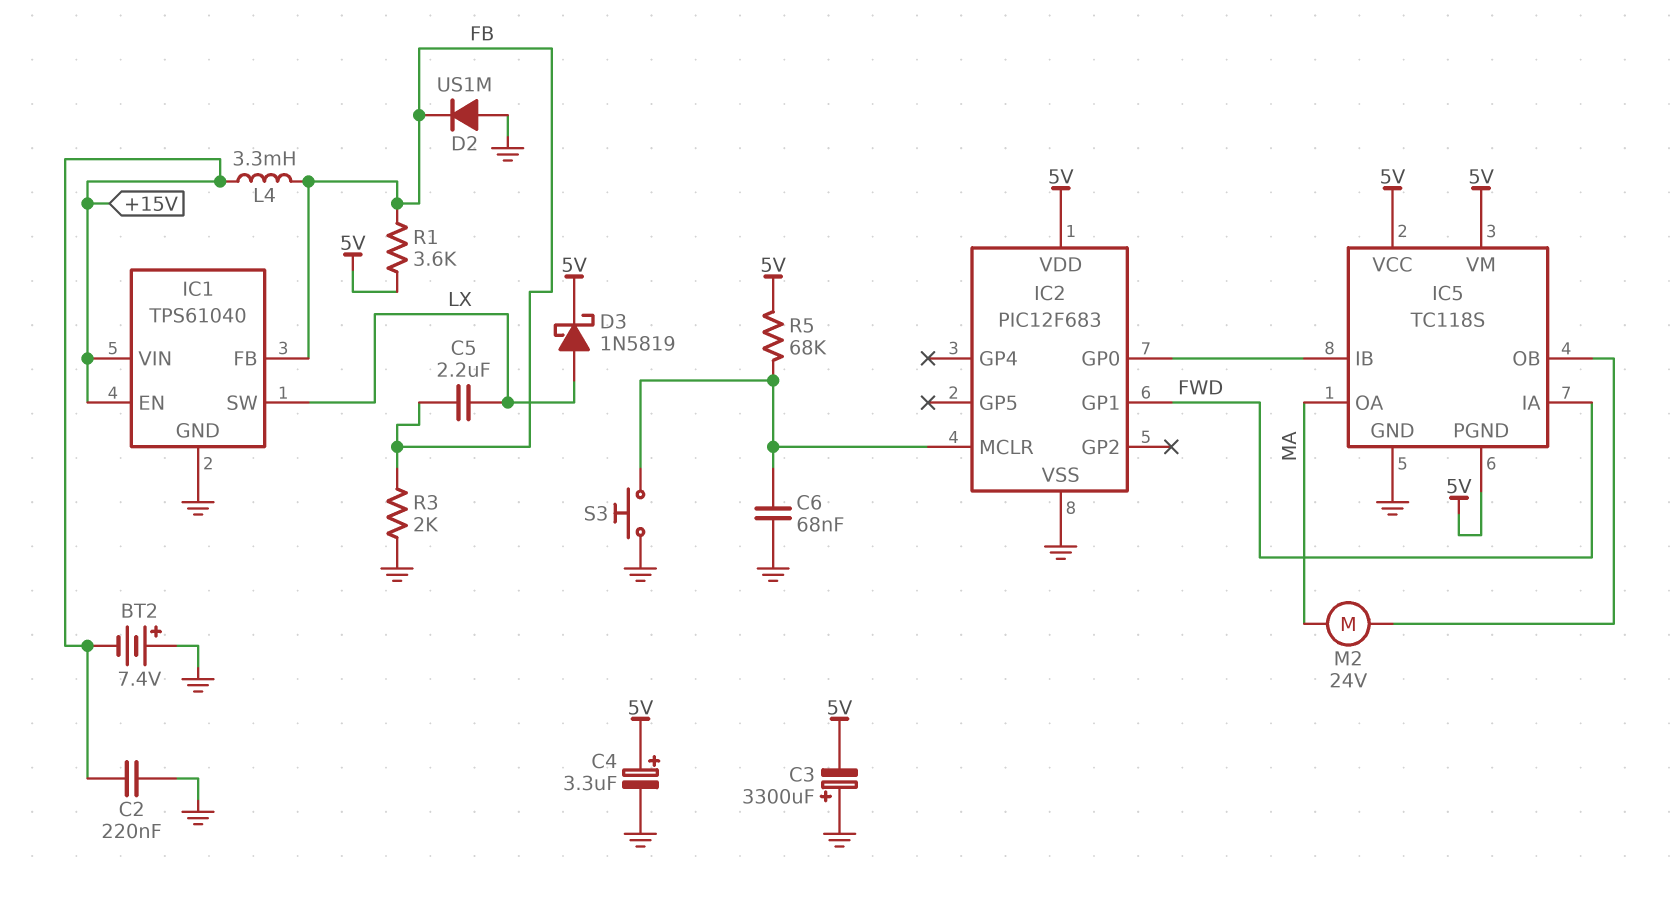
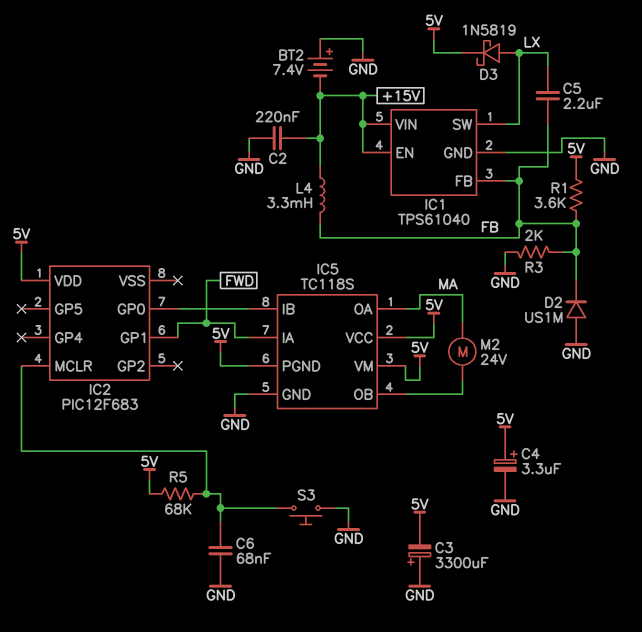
IC2 pin VSS: GND -> none

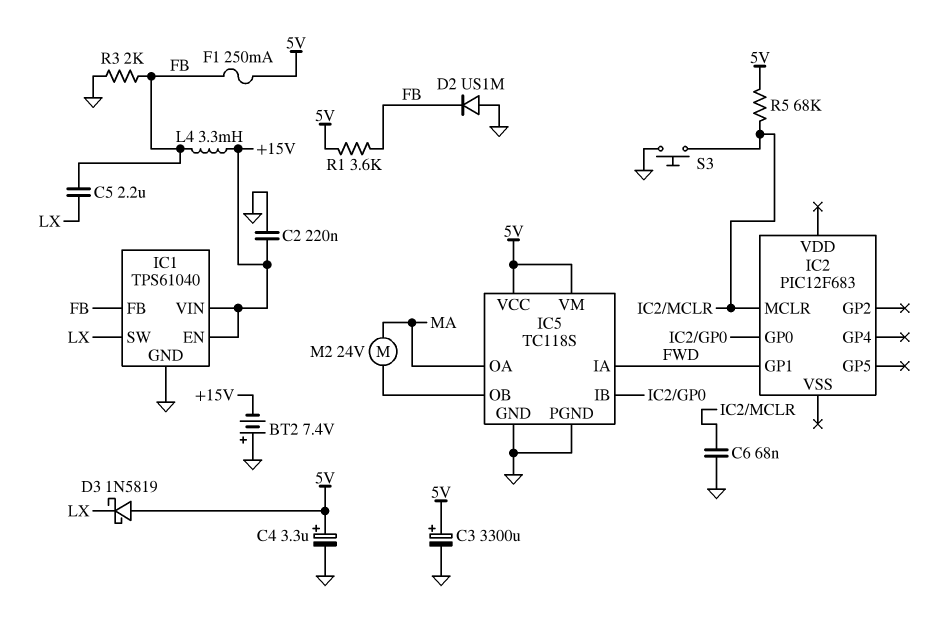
C3: 3300uF (plus GND, minus 5V) -> 3300uF (plus 5V, minus GND)
D3: schottky 1N5819 (A LX, K 5V) -> schottky 1N5819 (A 5V, K LX)
F1: none -> 250mA (5V, FB)
IC2 pin VDD: 5V -> none
IC5 pin PGND: 5V -> GND

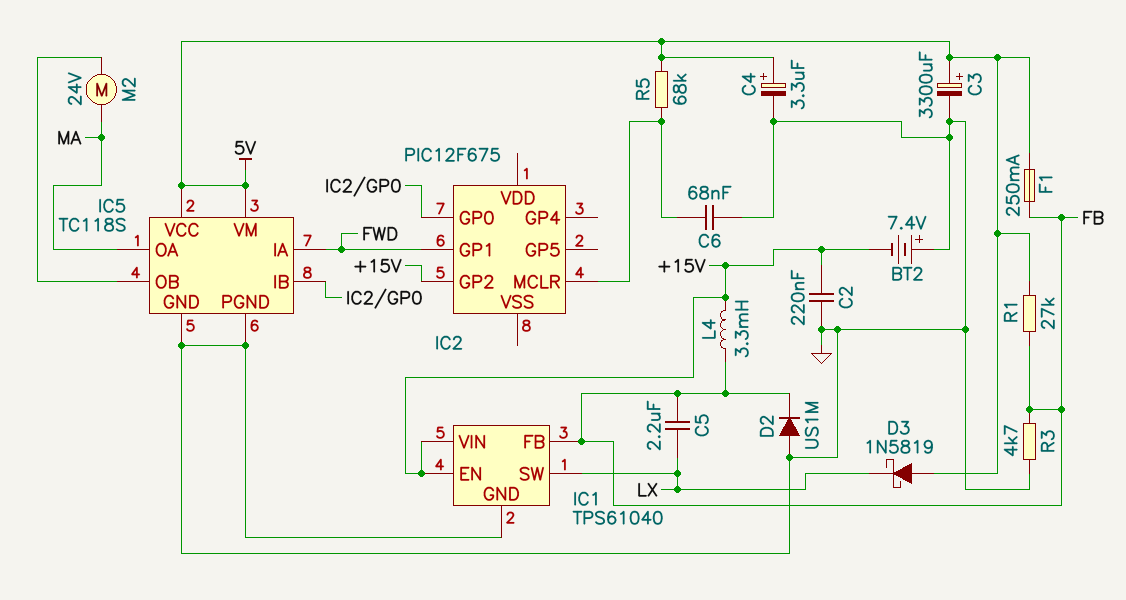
IC2: PIC12F683 -> PIC12F675
IC2 pin GP2: none -> +15V
R1: 3.6k (5V, FB) -> 27k (5V, FB)
R3: 2k (FB, GND) -> 4.7k (FB, GND)
S3: button (GND, IC2/MCLR) -> none

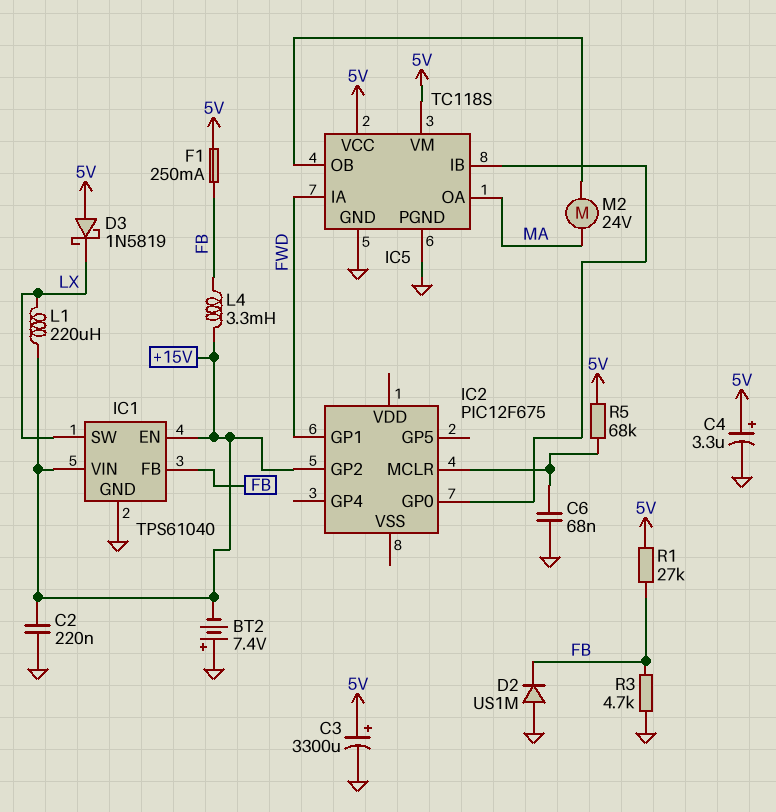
C5: 2.2uF (FB, LX) -> none
L1: none -> 220uH (+15V, LX)

